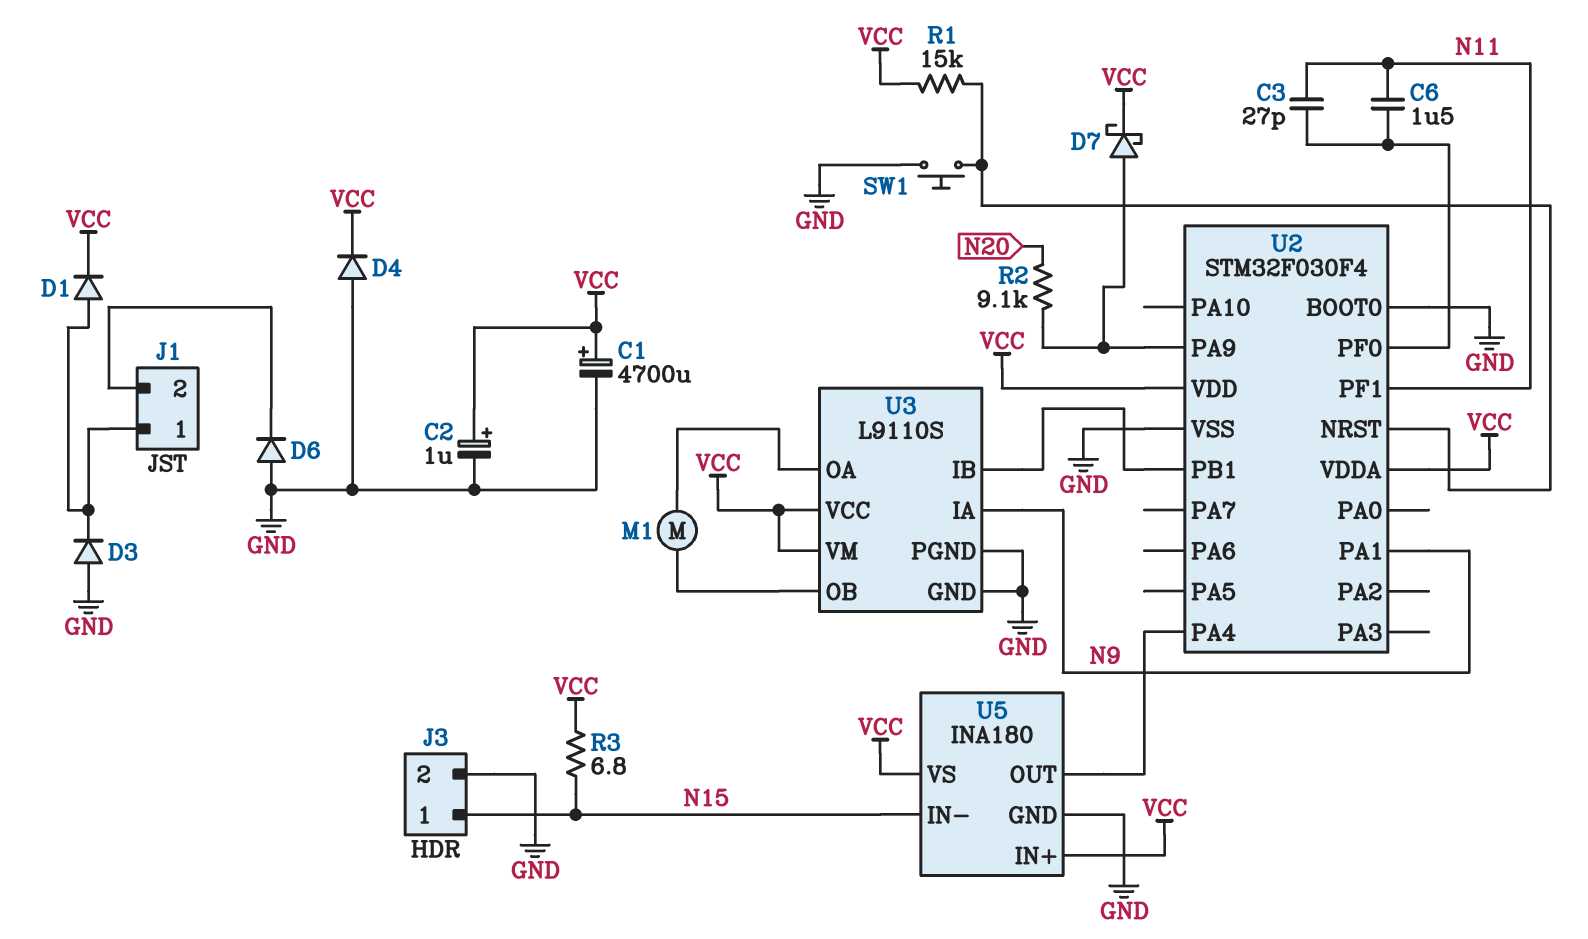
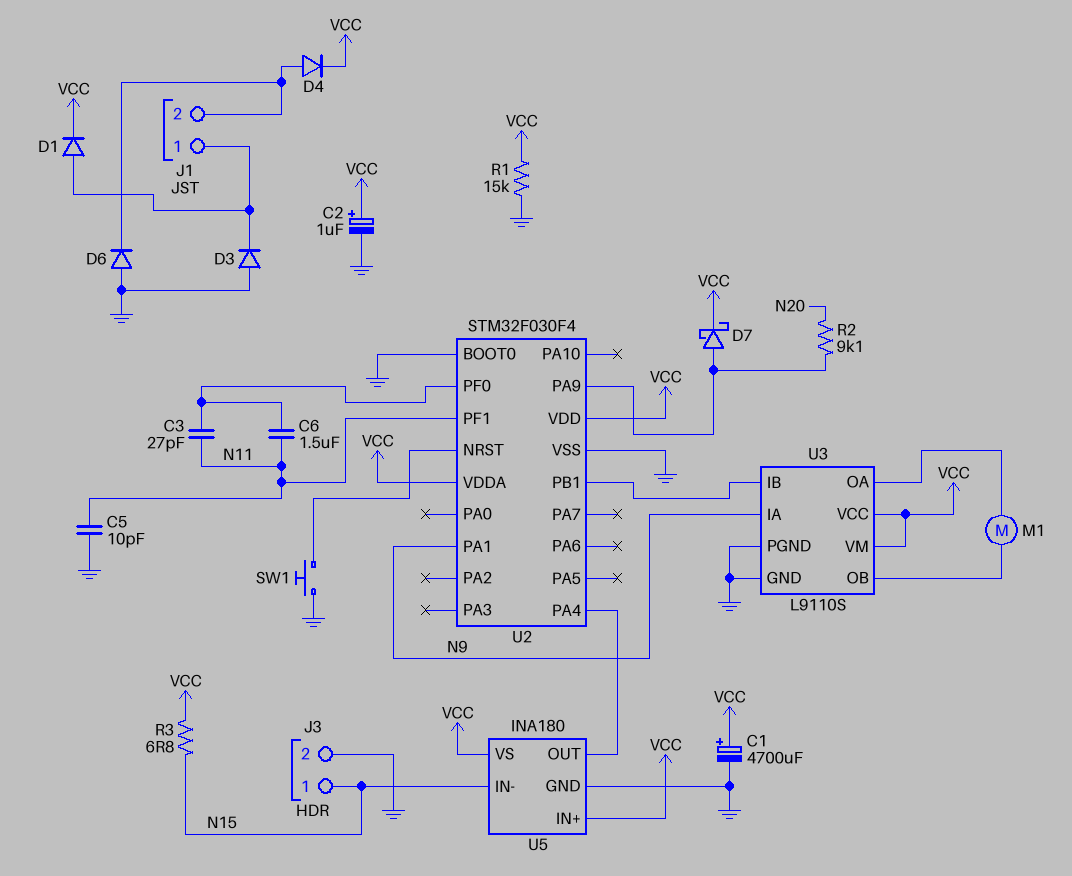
C5: none -> 10pF (GND, N11)
D4: diode (A GND, K VCC) -> diode (A J1/2, K VCC)
R1: 15k (U2/NRST, VCC) -> 15k (GND, VCC)

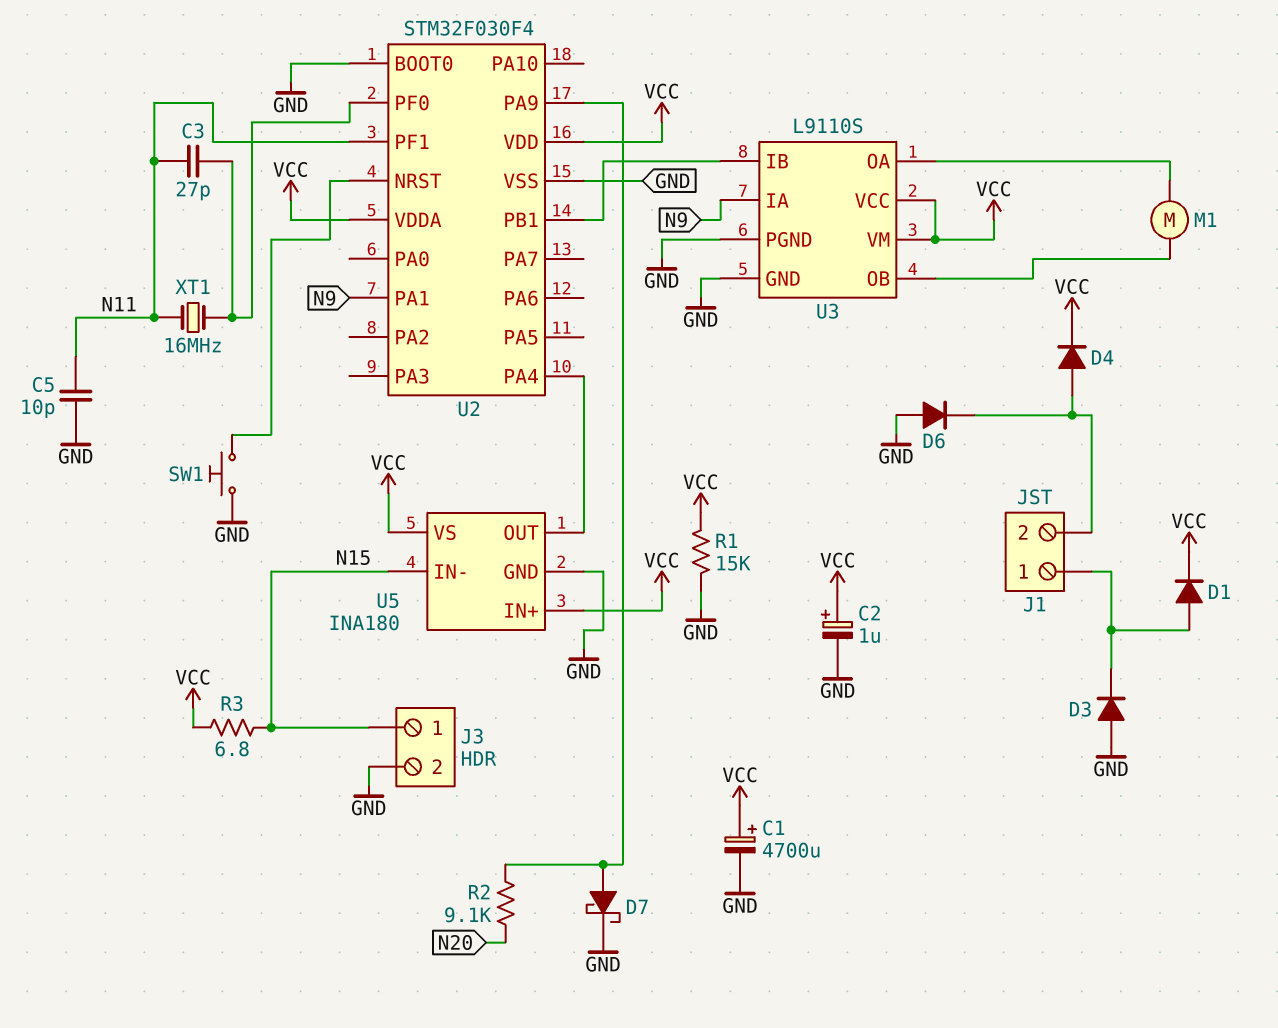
C6: 1.5uF (N11, U2/PF0) -> none
D7: schottky (A U2/PA9, K VCC) -> schottky (A U2/PA9, K GND)
XT1: none -> 16MHz (N11, U2/PF0)

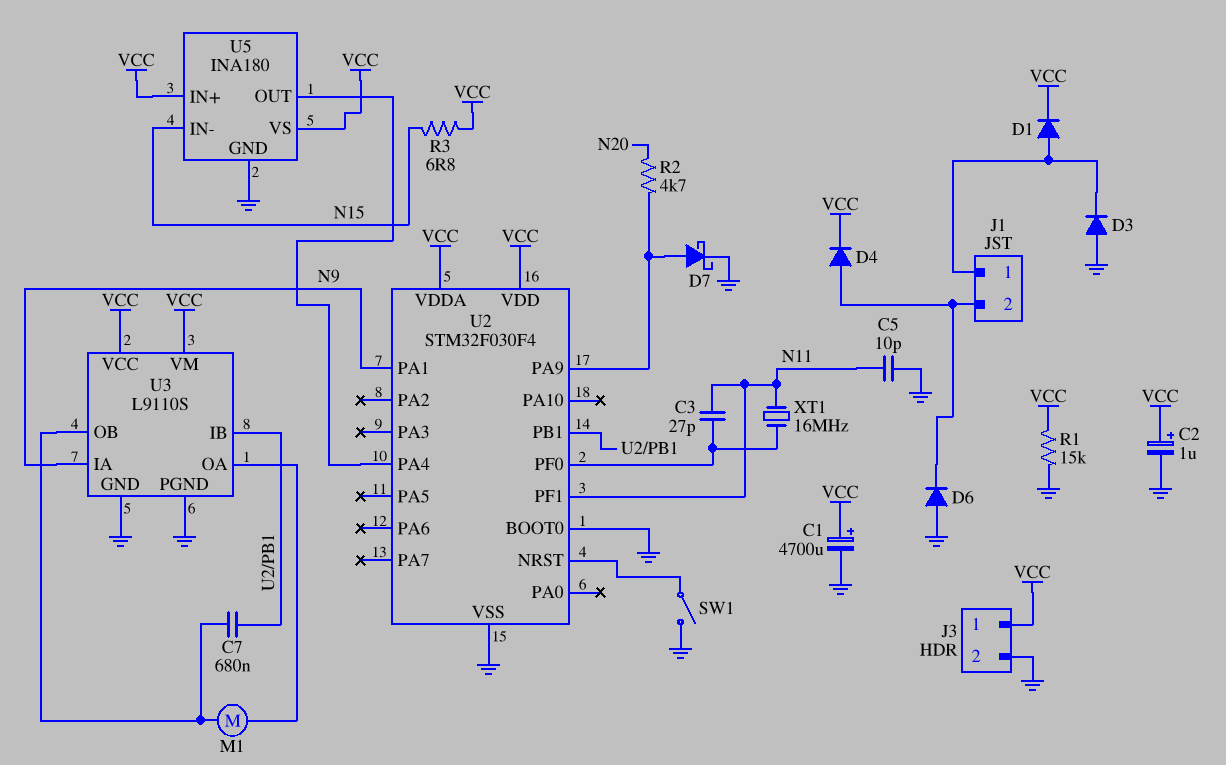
C7: none -> 680nF (U2/PB1, U3/OB)
J3 pin 1: N15 -> VCC
R2: 9.1k (N20, U2/PA9) -> 4.7k (N20, U2/PA9)
SW1: button (GND, U2/NRST) -> switch (GND, U2/NRST)

